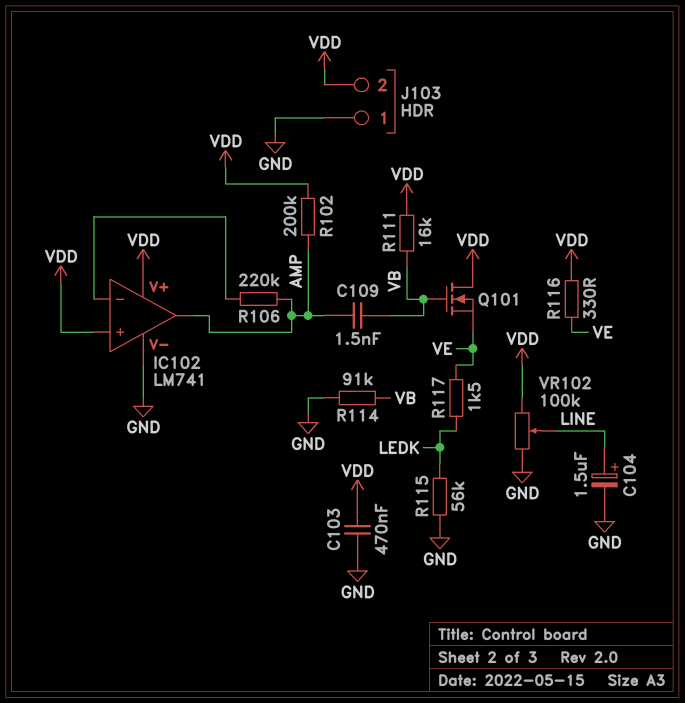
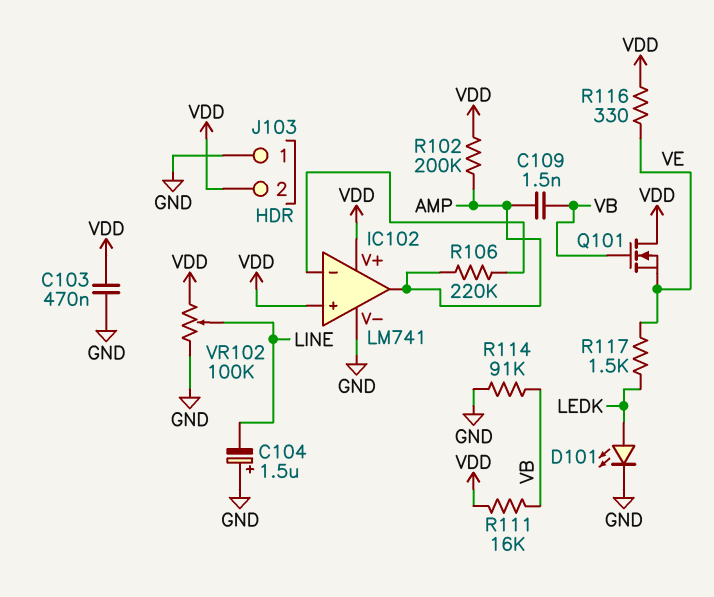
C104: 1.5uF (plus LINE, minus GND) -> 1.5uF (plus GND, minus LINE)
D101: none -> LED (A LEDK, K GND)
R115: 56k (GND, LEDK) -> none

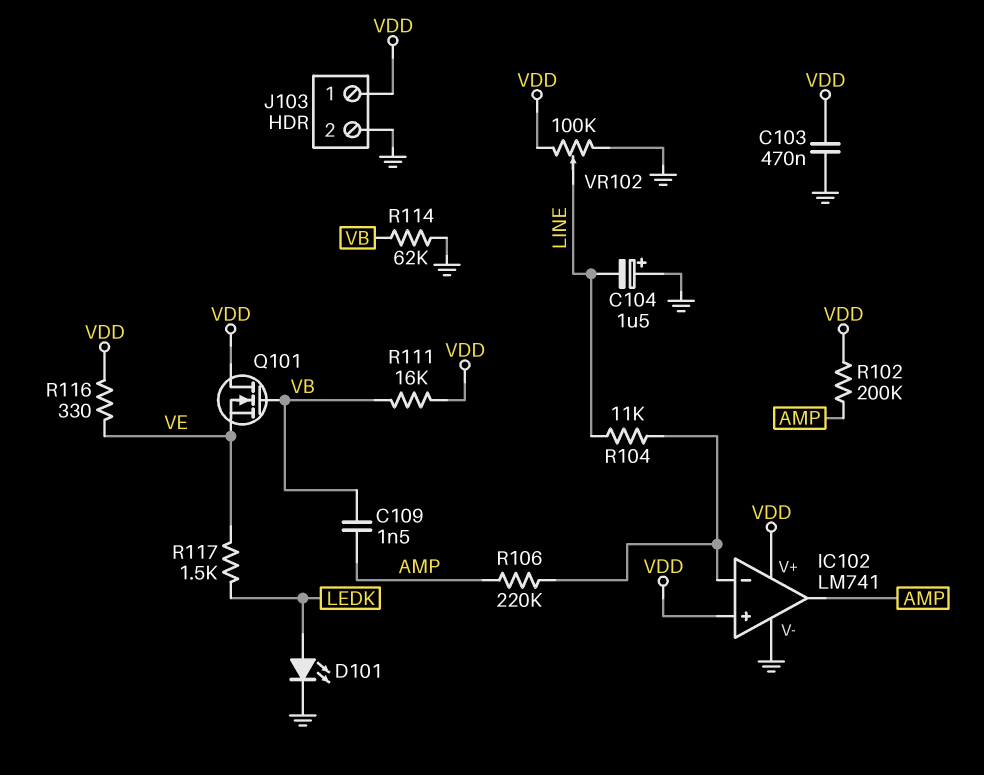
J103 pin 1: GND -> VDD
J103 pin 2: VDD -> GND
R104: none -> 11k (IC102/in-, LINE)
R114: 91k (GND, VB) -> 62k (GND, VB)

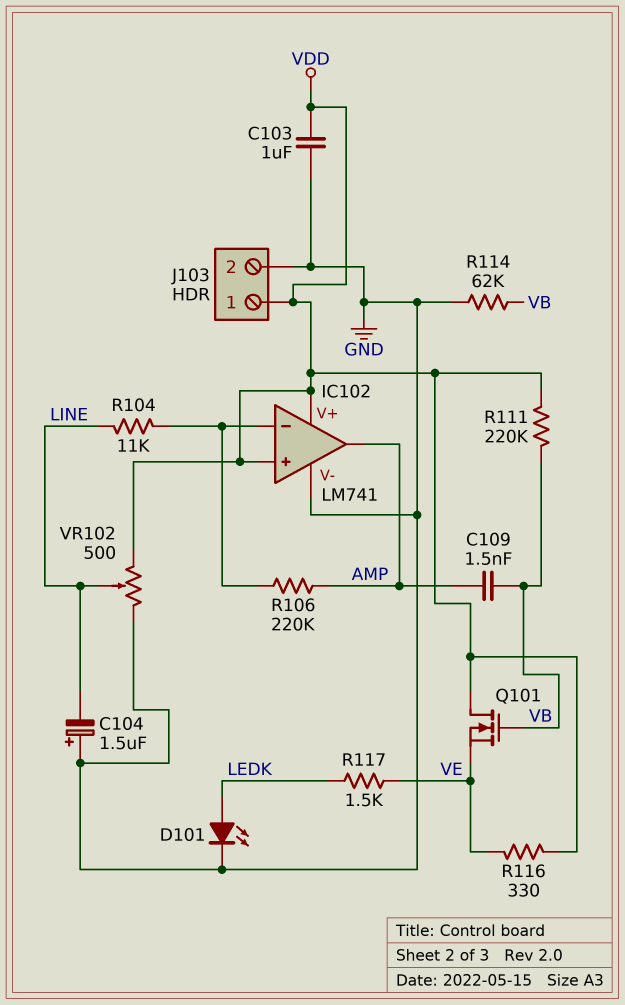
C103: 470nF (GND, VDD) -> 1uF (GND, VDD)
R102: 200k (AMP, VDD) -> none
R111: 16k (VB, VDD) -> 220k (VB, VDD)
VR102: 100k (GND, VDD, wiper LINE) -> 500 (GND, VDD, wiper LINE)

